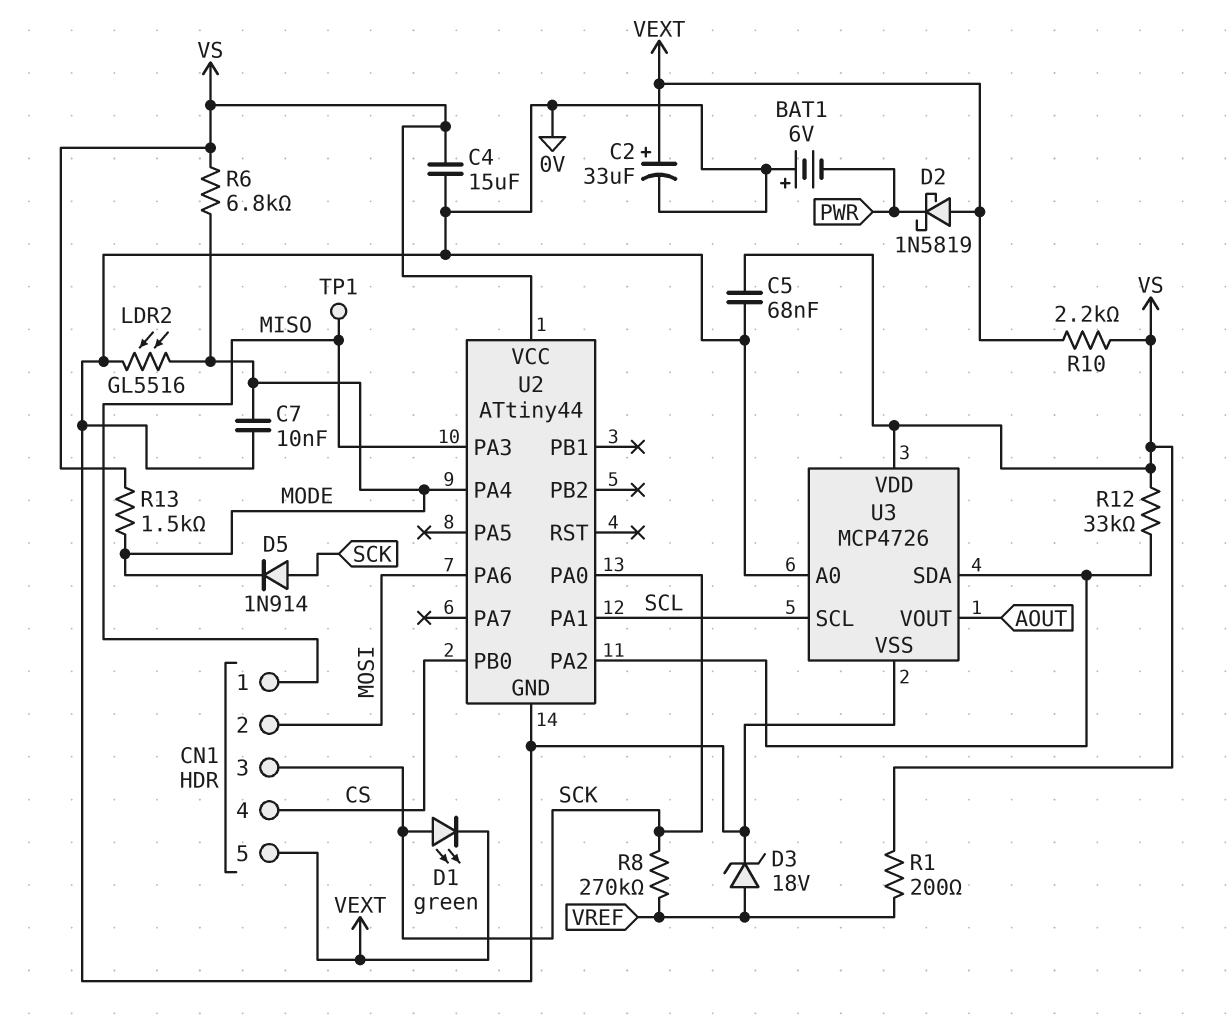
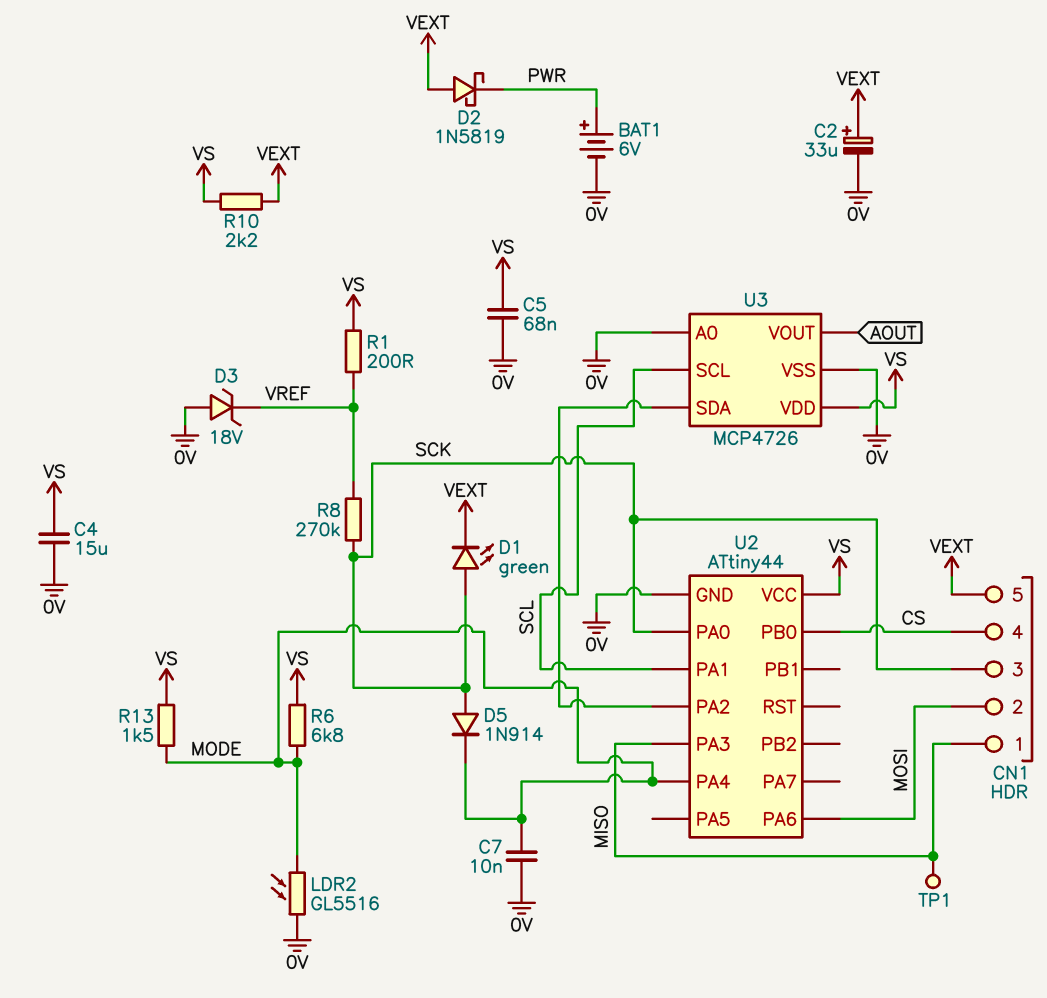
BAT1: 6V (plus 0V, minus PWR) -> 6V (plus PWR, minus 0V)
D3: zener 18V (A VREF, K 0V) -> zener 18V (A 0V, K VREF)
R12: 33k (U2/PA2, VS) -> none

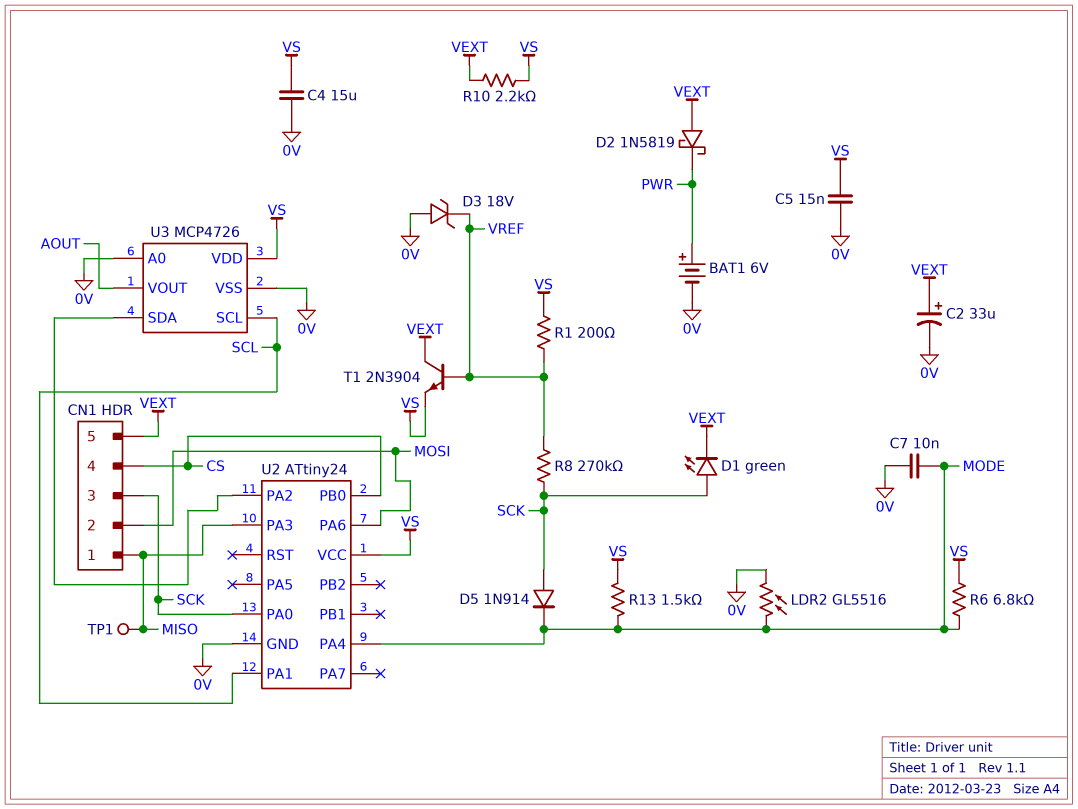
C5: 68nF (0V, VS) -> 15nF (0V, VS)
T1: none -> NPN 2N3904 (B VREF, C VEXT, E VS)
U2: ATtiny44 -> ATtiny24

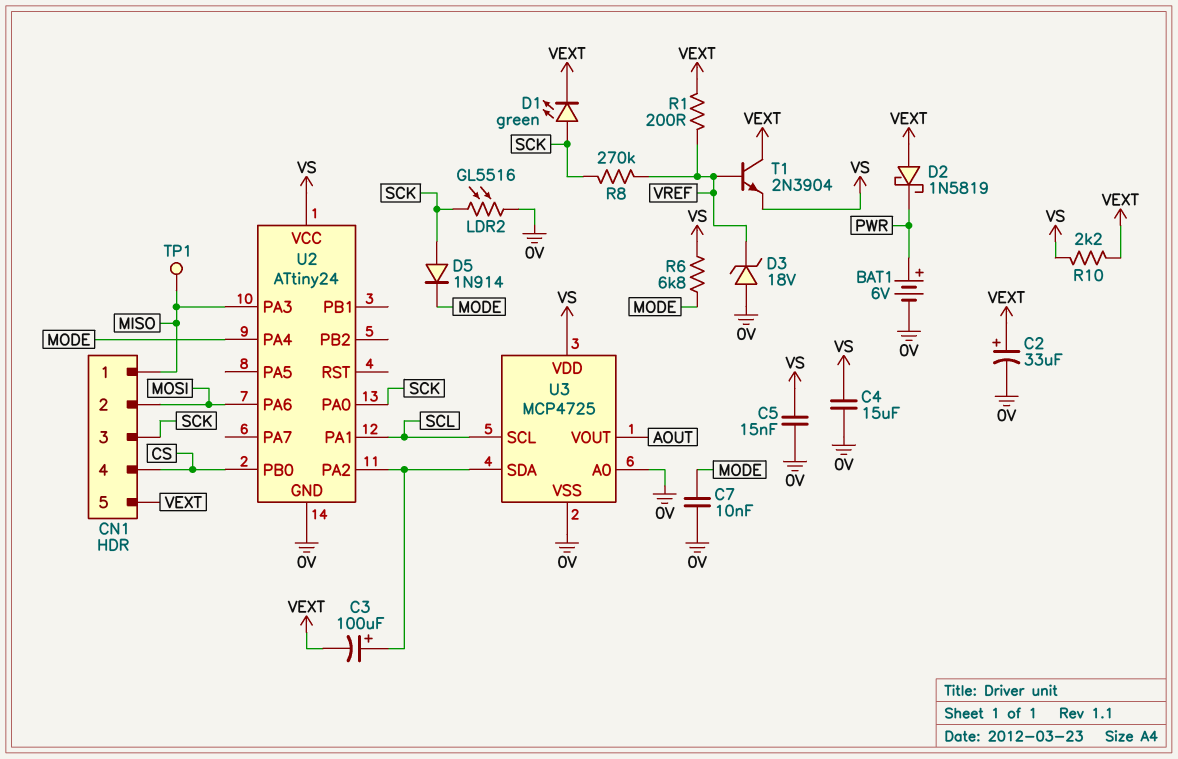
C3: none -> 100uF (plus U2/PA2, minus VEXT)
LDR2: GL5516 (0V, MODE) -> GL5516 (0V, SCK)
R1: 200 (VREF, VS) -> 200 (VEXT, VREF)
R13: 1.5k (MODE, VS) -> none
U3: MCP4726 -> MCP4725

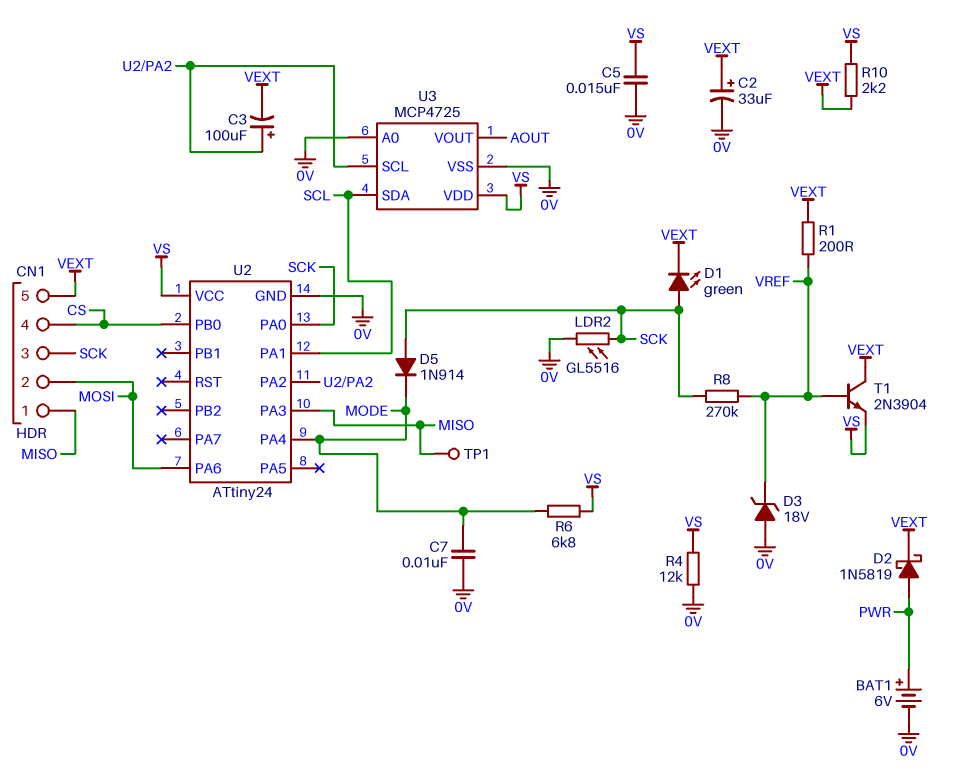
C4: 15uF (0V, VS) -> none
D2: schottky 1N5819 (A VEXT, K PWR) -> schottky 1N5819 (A PWR, K VEXT)
R4: none -> 12k (0V, VS)
U3 pin SCL: SCL -> U2/PA2
U3 pin SDA: U2/PA2 -> SCL

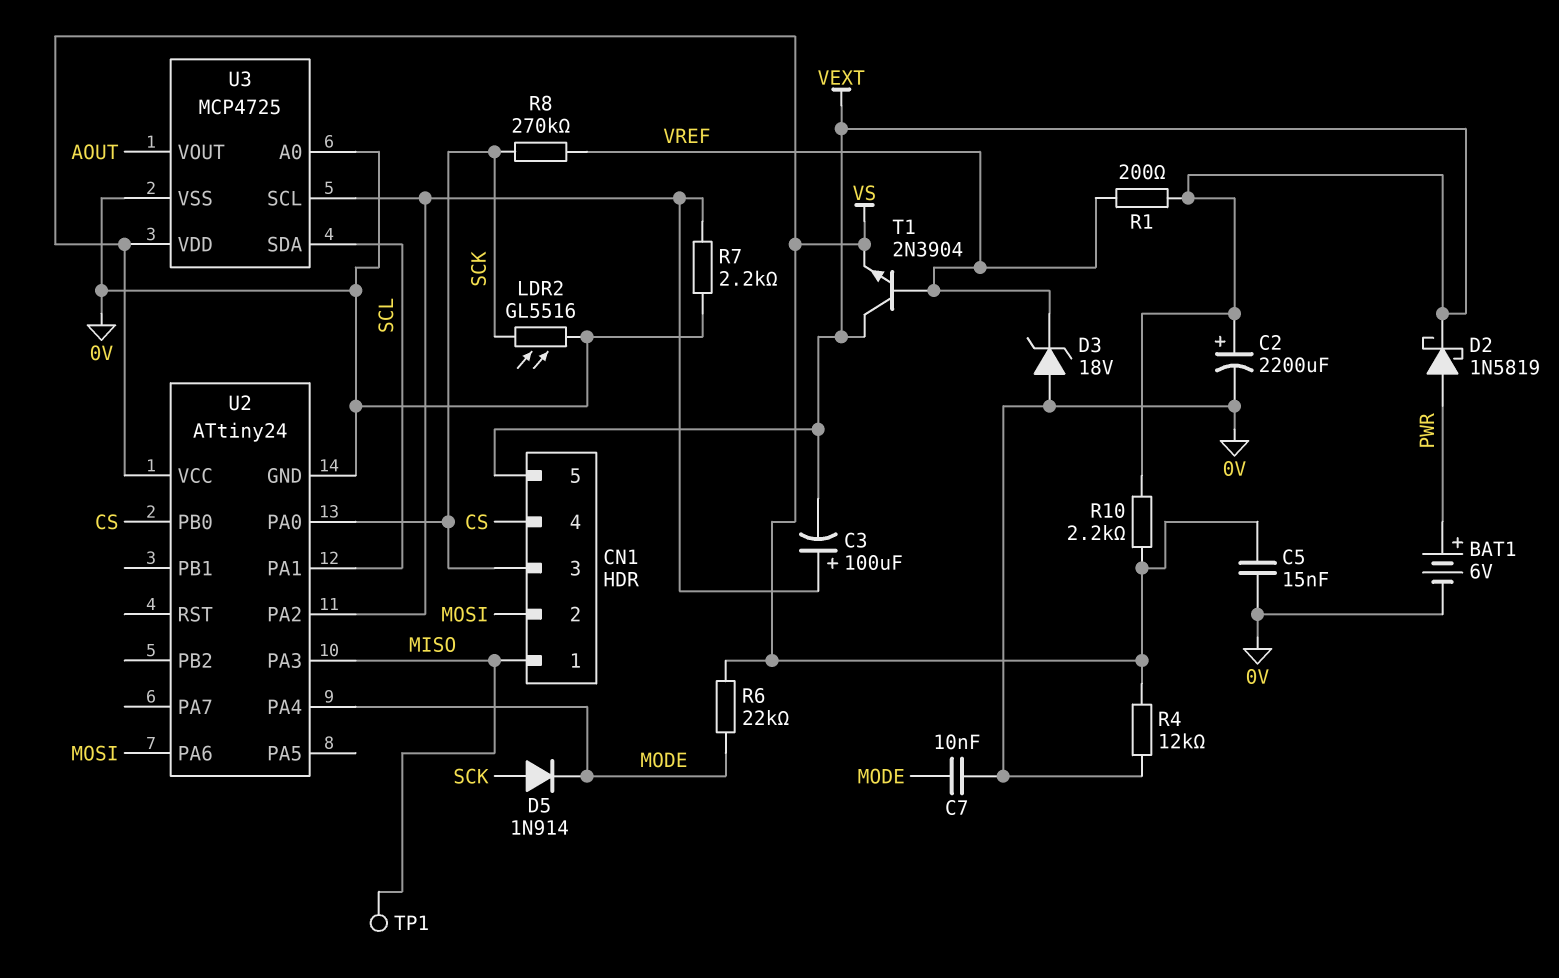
C2: 33uF (plus VEXT, minus 0V) -> 2200uF (plus VEXT, minus 0V)
D1: LED green (A SCK, K VEXT) -> none
R6: 6.8k (MODE, VS) -> 22k (MODE, VS)
R7: none -> 2.2k (0V, U2/PA2)

